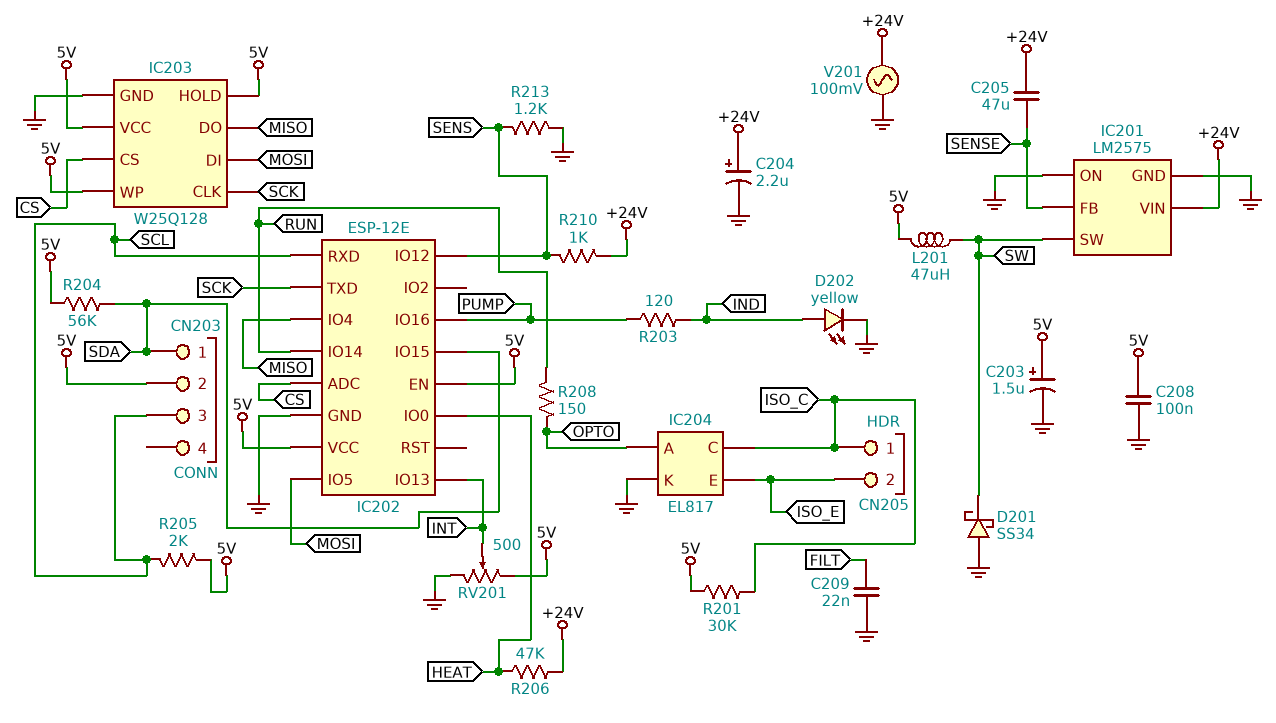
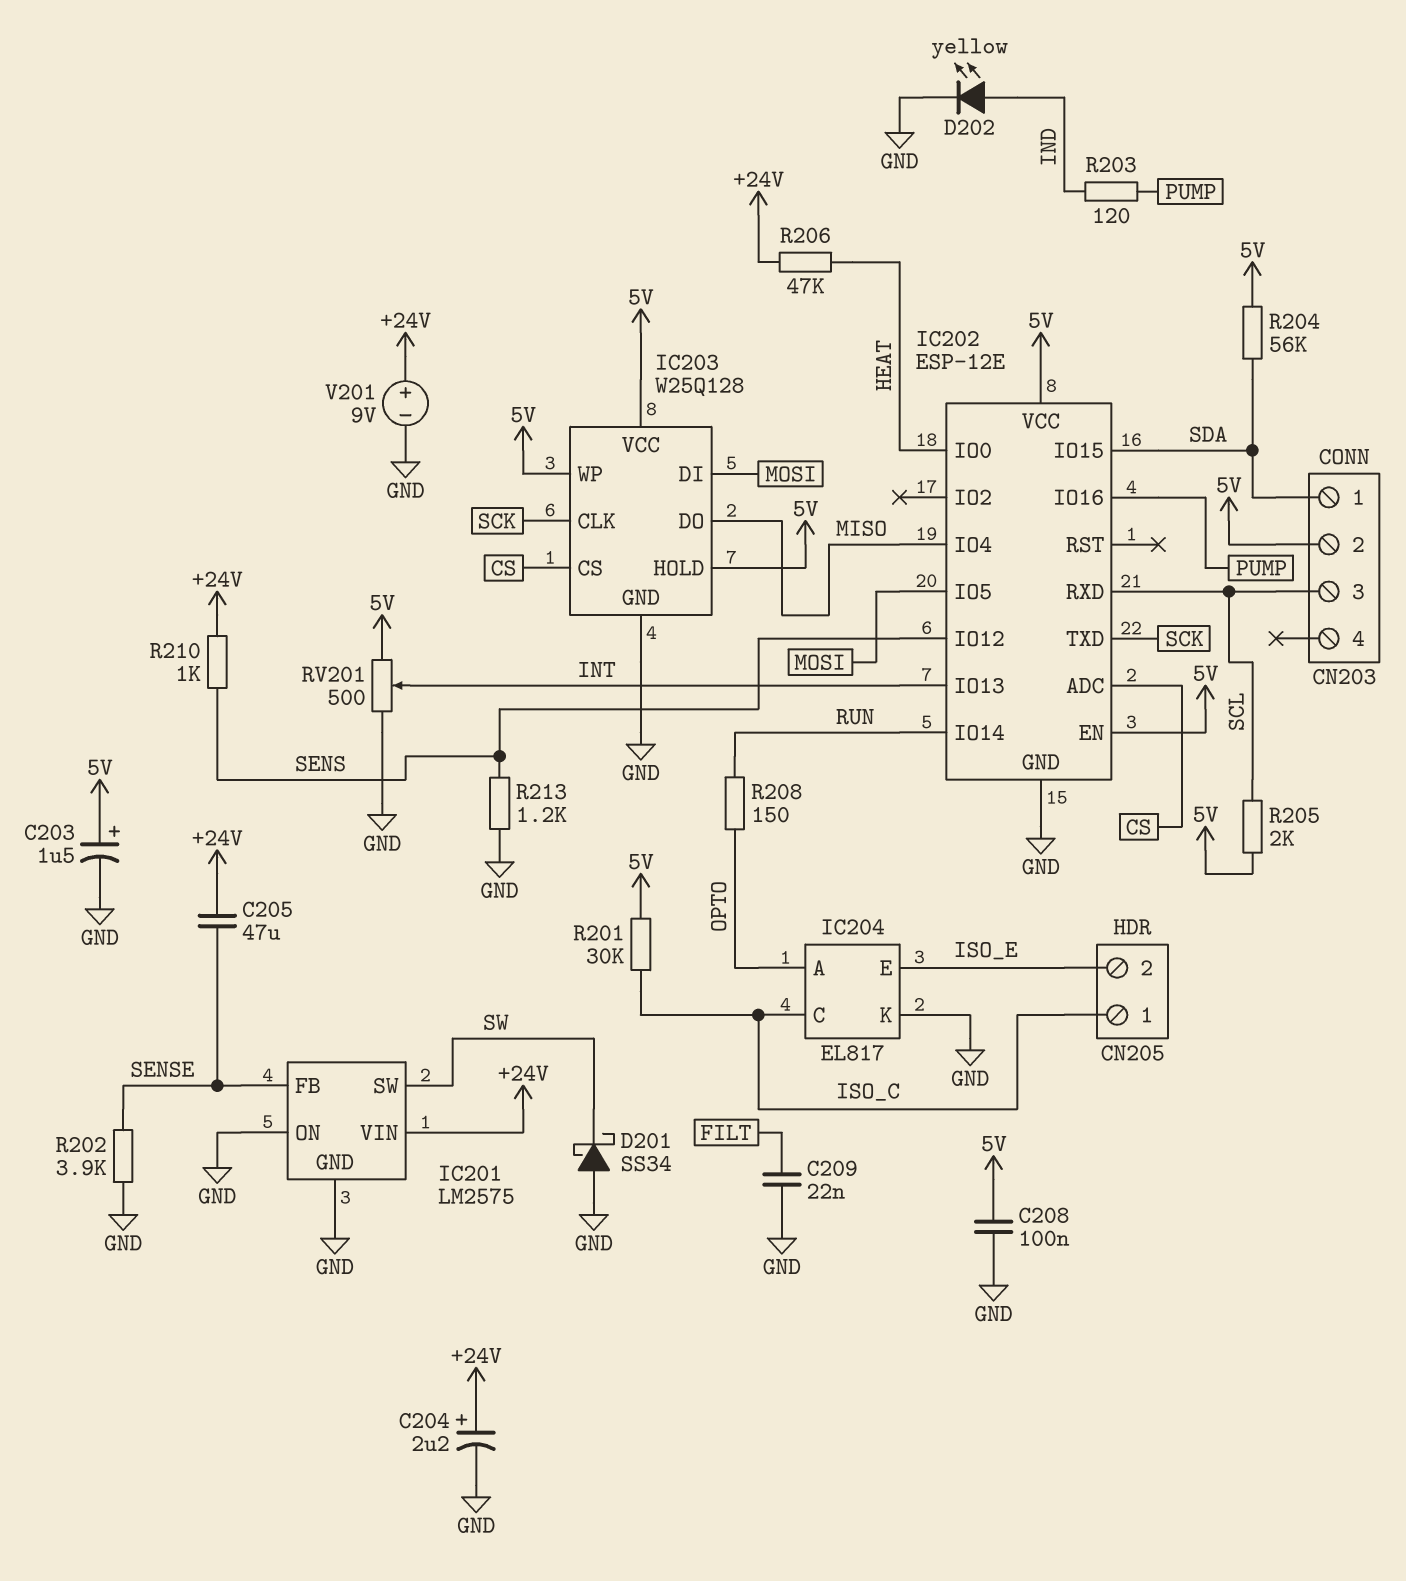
L201: 47uH (5V, SW) -> none
R202: none -> 3.9k (GND, SENSE)
V201: AC 100mV (+24V, GND) -> 9V (plus +24V, minus GND)

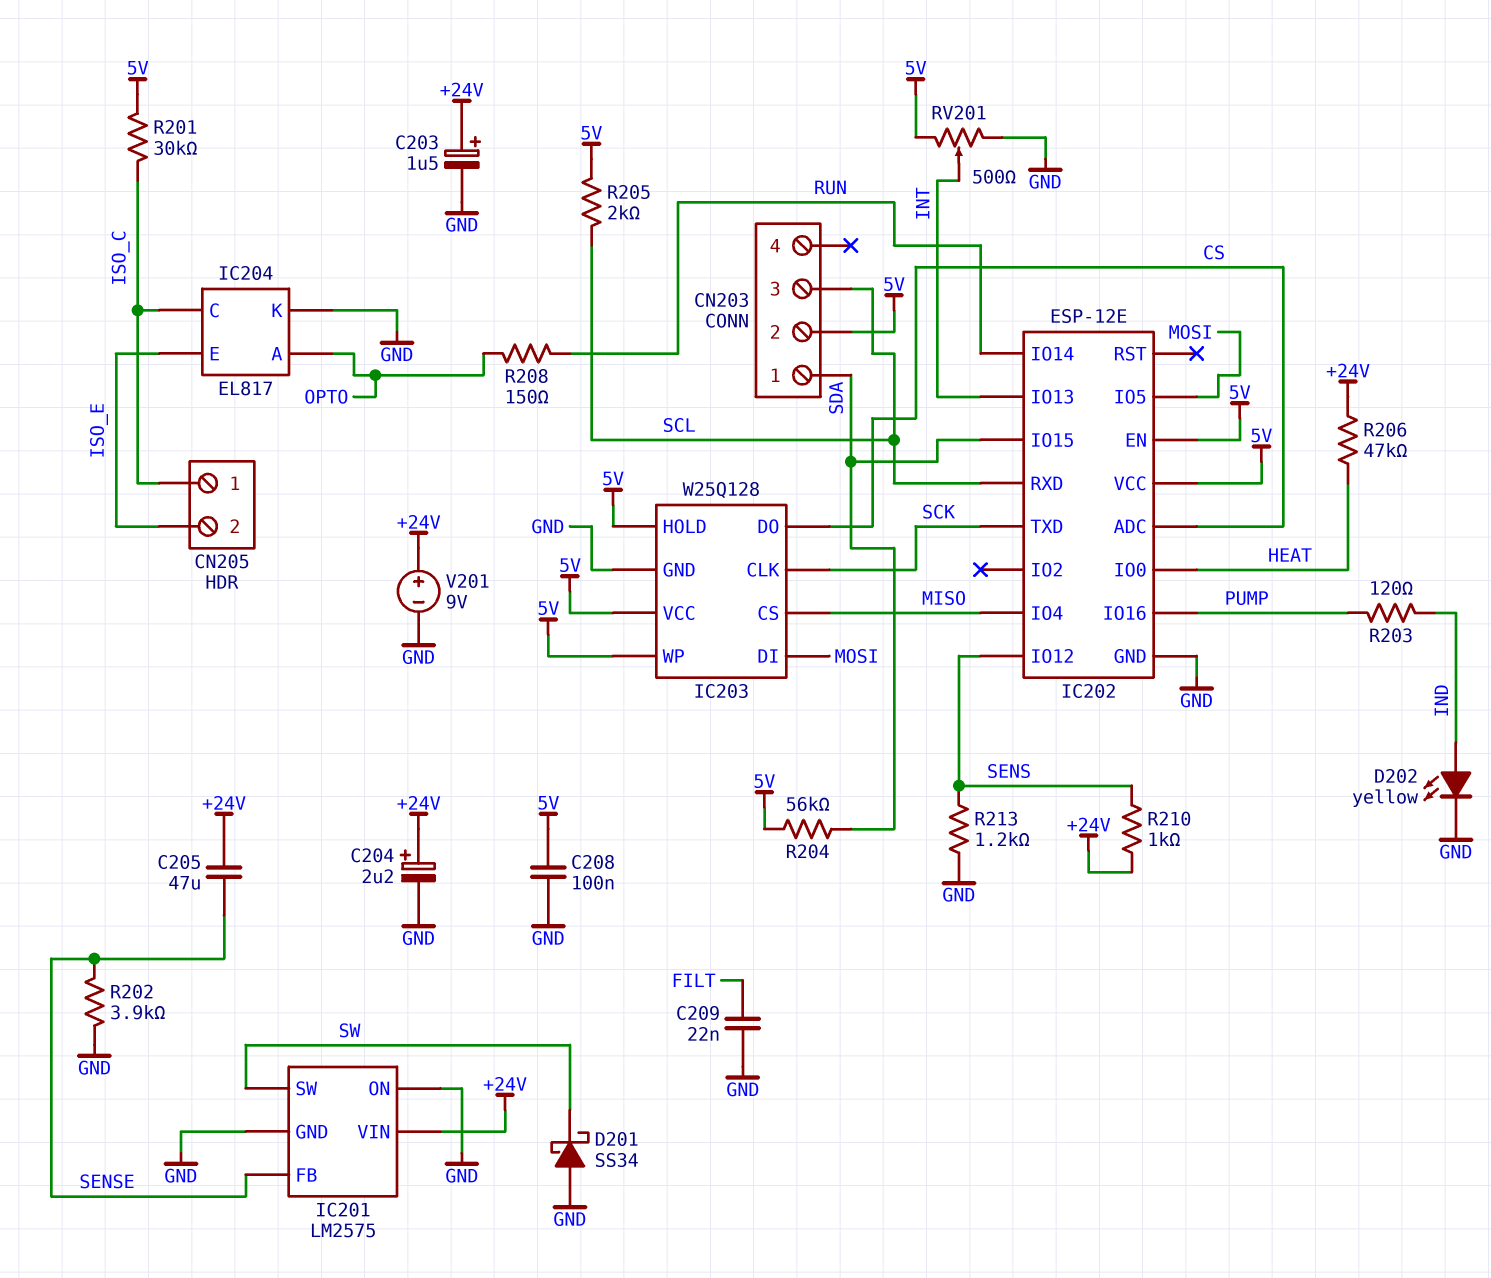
C203: 1.5uF (plus 5V, minus GND) -> 1.5uF (plus +24V, minus GND)
IC203 pin CS: CS -> MISO
IC203 pin DO: MISO -> CS

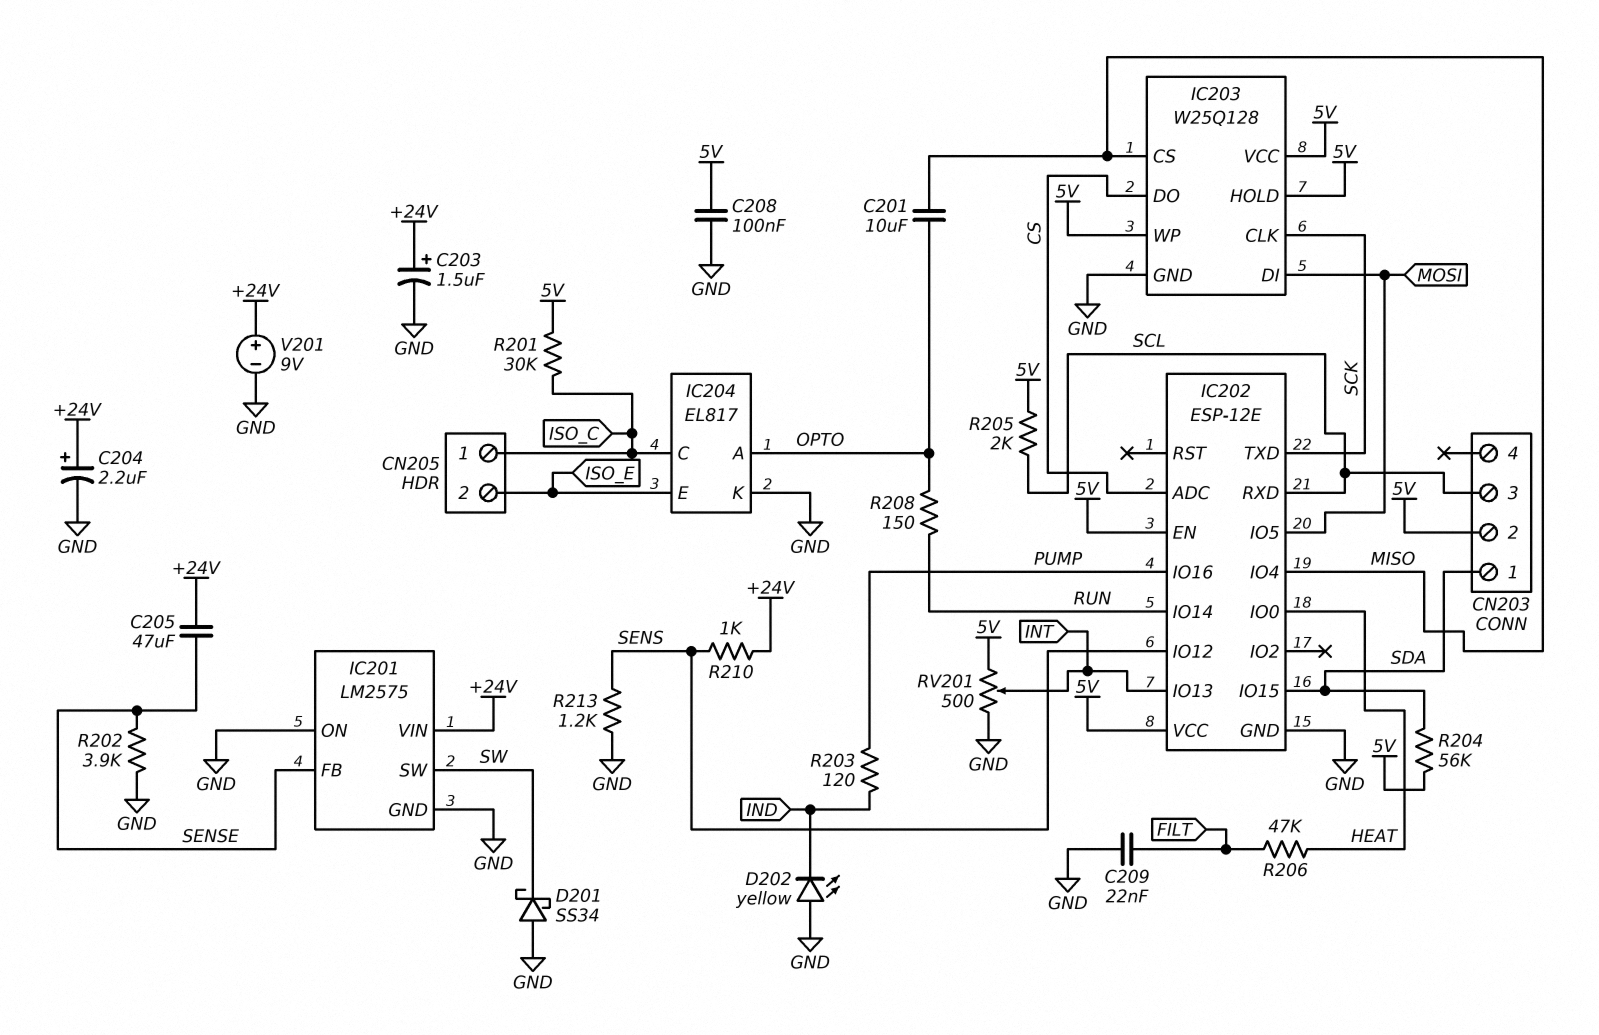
C201: none -> 10uF (MISO, OPTO)
D202: LED yellow (A IND, K GND) -> LED yellow (A GND, K IND)
R206: 47k (+24V, HEAT) -> 47k (FILT, HEAT)

